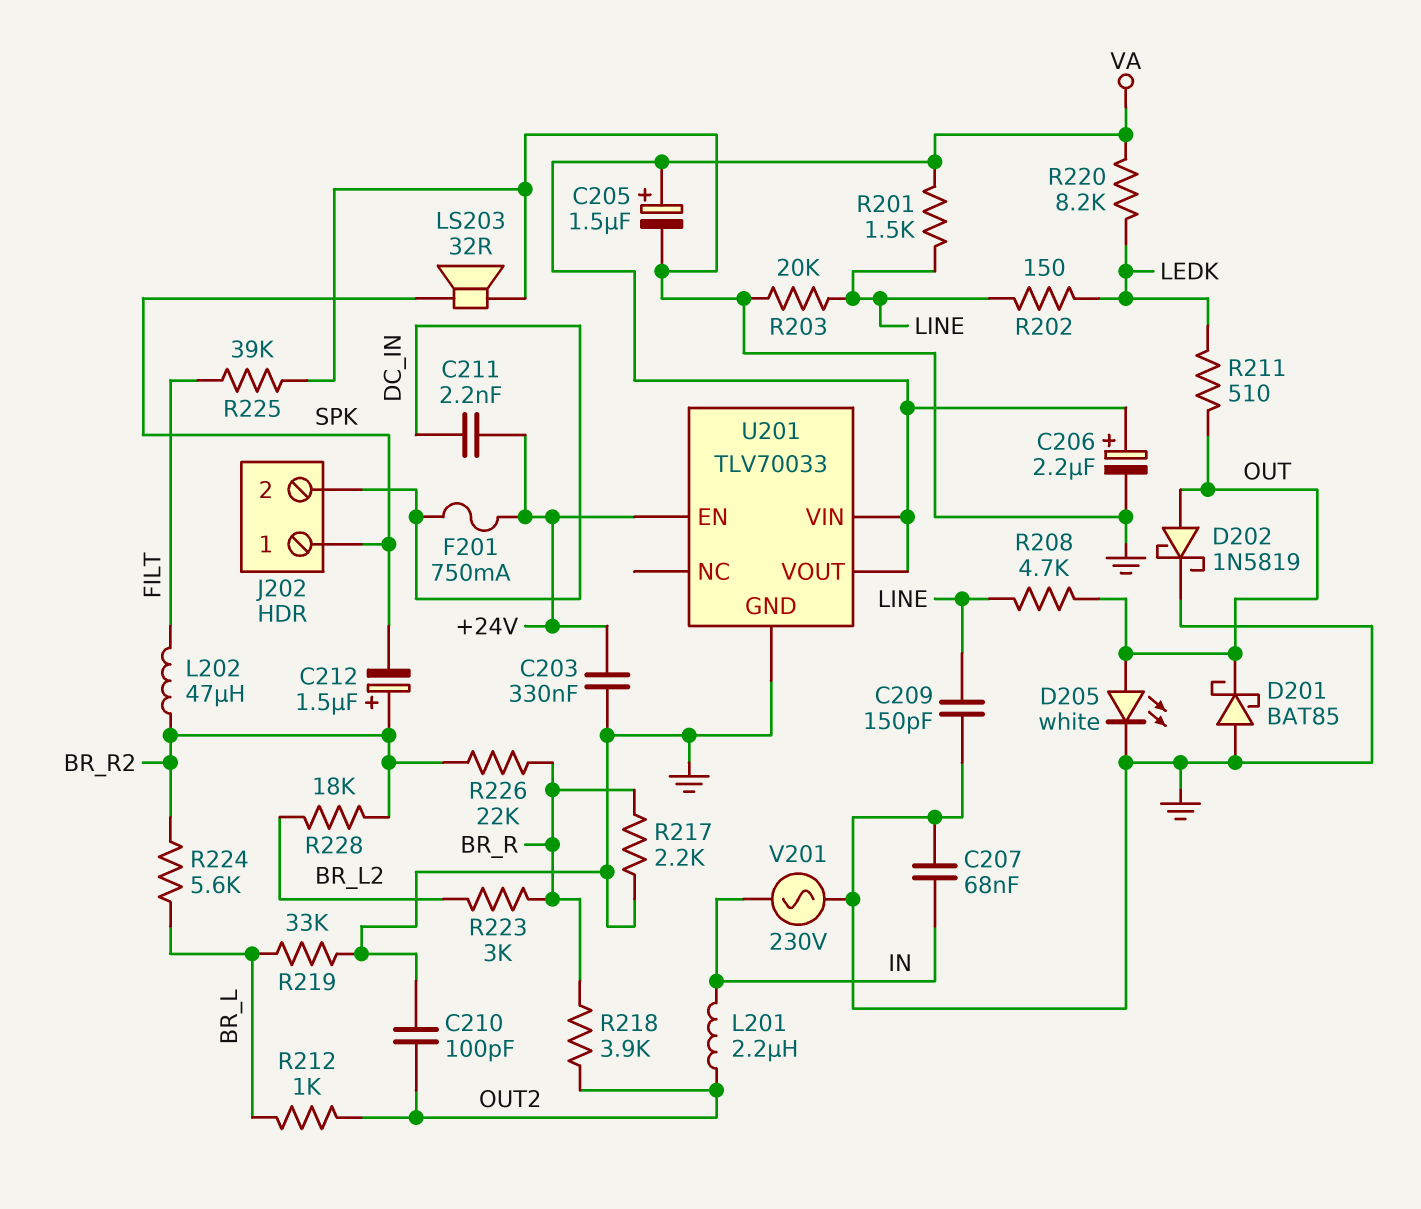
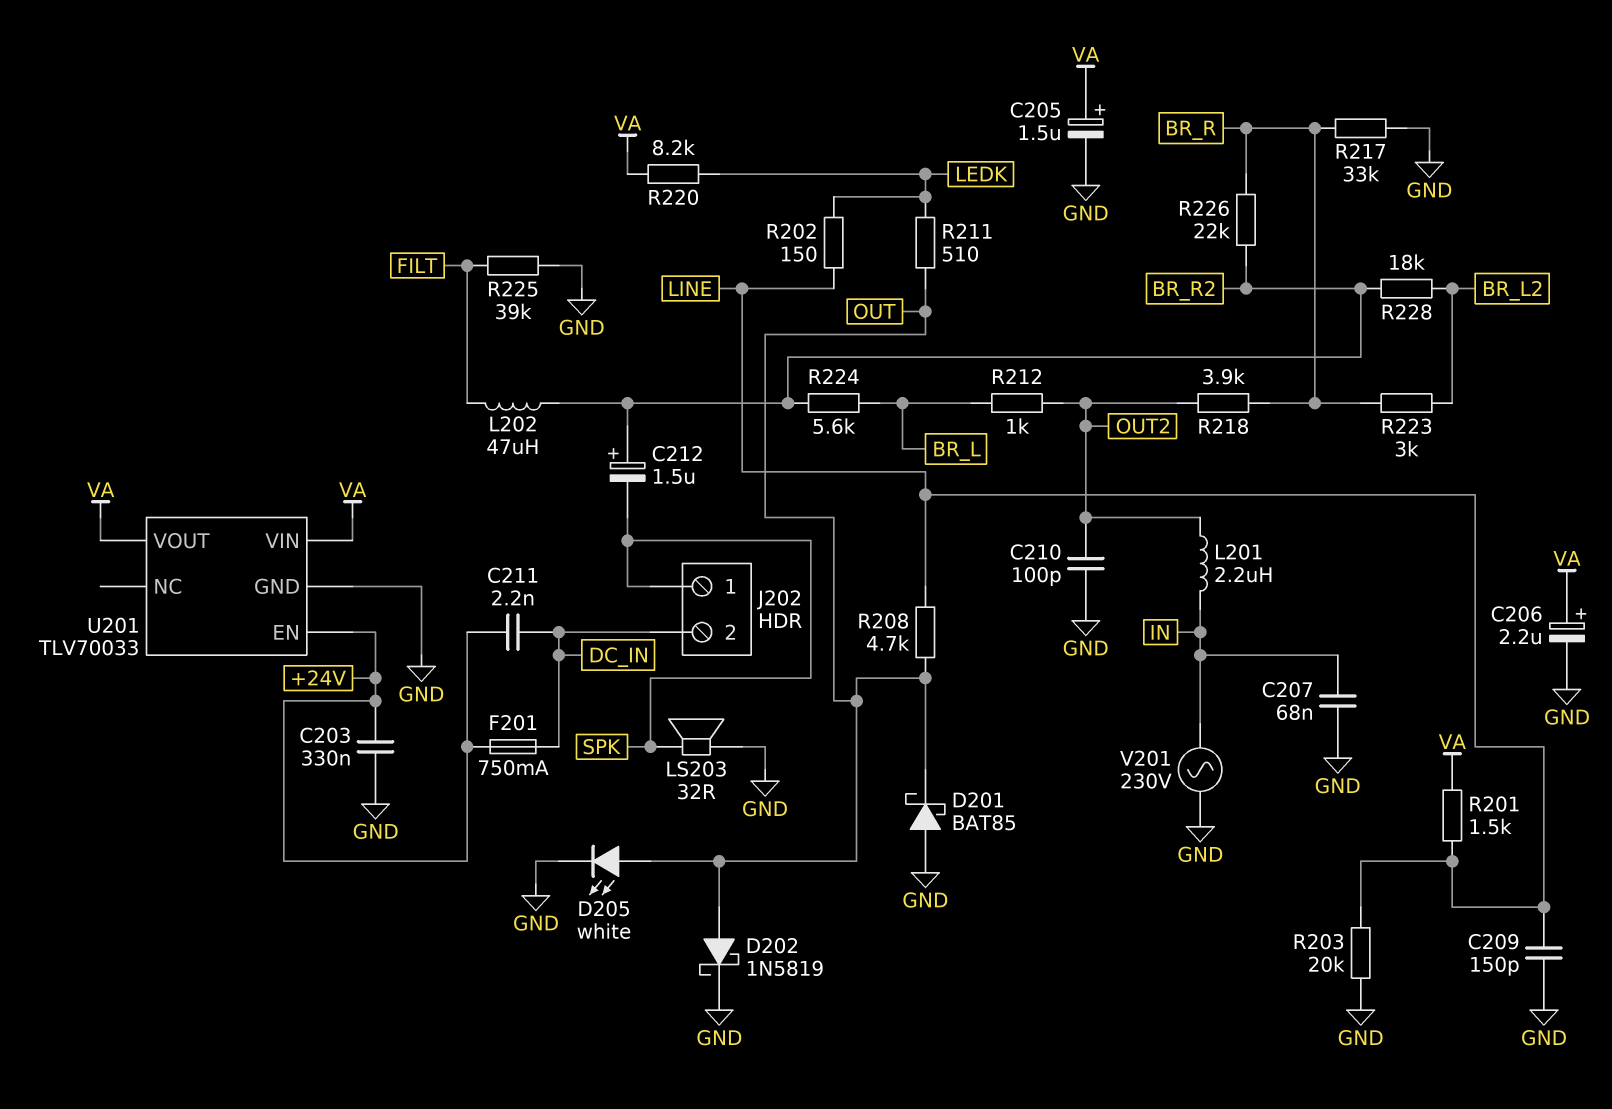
R217: 2.2k (BR_R, GND) -> 33k (BR_R, GND)
R219: 33k (BR_L, GND) -> none

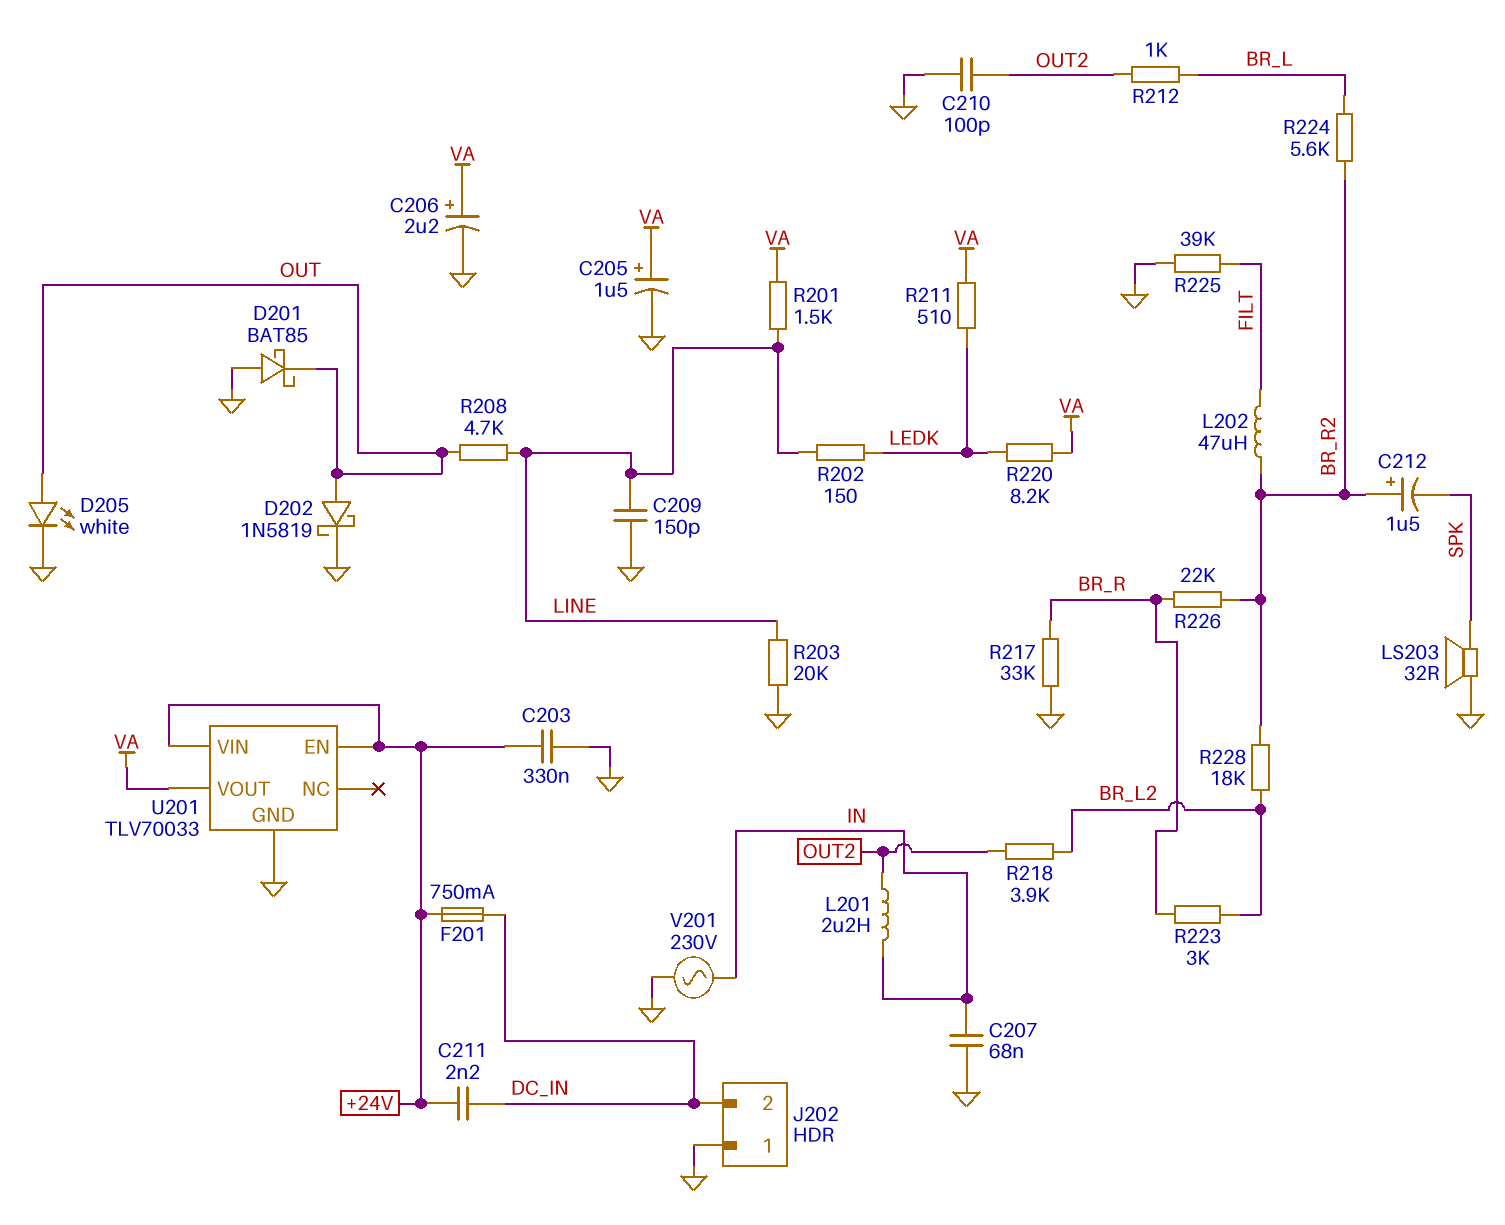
J202 pin 1: SPK -> GND
R211: 510 (LEDK, OUT) -> 510 (LEDK, VA)
R218: 3.9k (BR_R, OUT2) -> 3.9k (BR_L2, OUT2)
U201 pin VIN: VA -> +24V

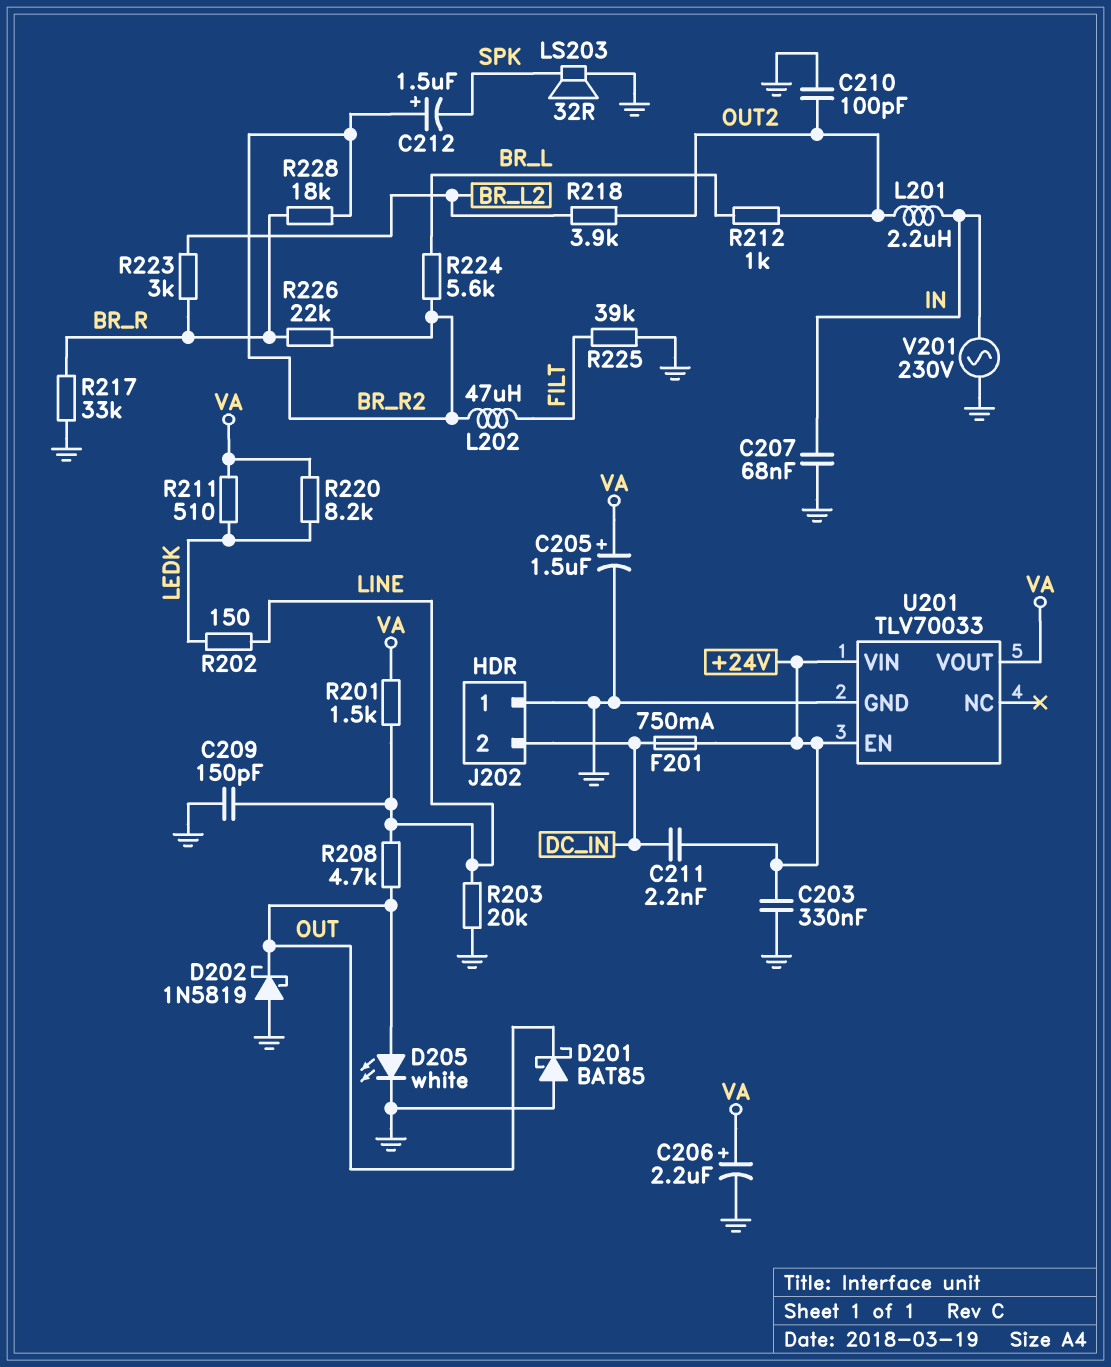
D202: schottky 1N5819 (A OUT, K GND) -> schottky 1N5819 (A GND, K OUT)
R228: 18k (BR_L2, BR_R2) -> 18k (BR_R, BR_R2)

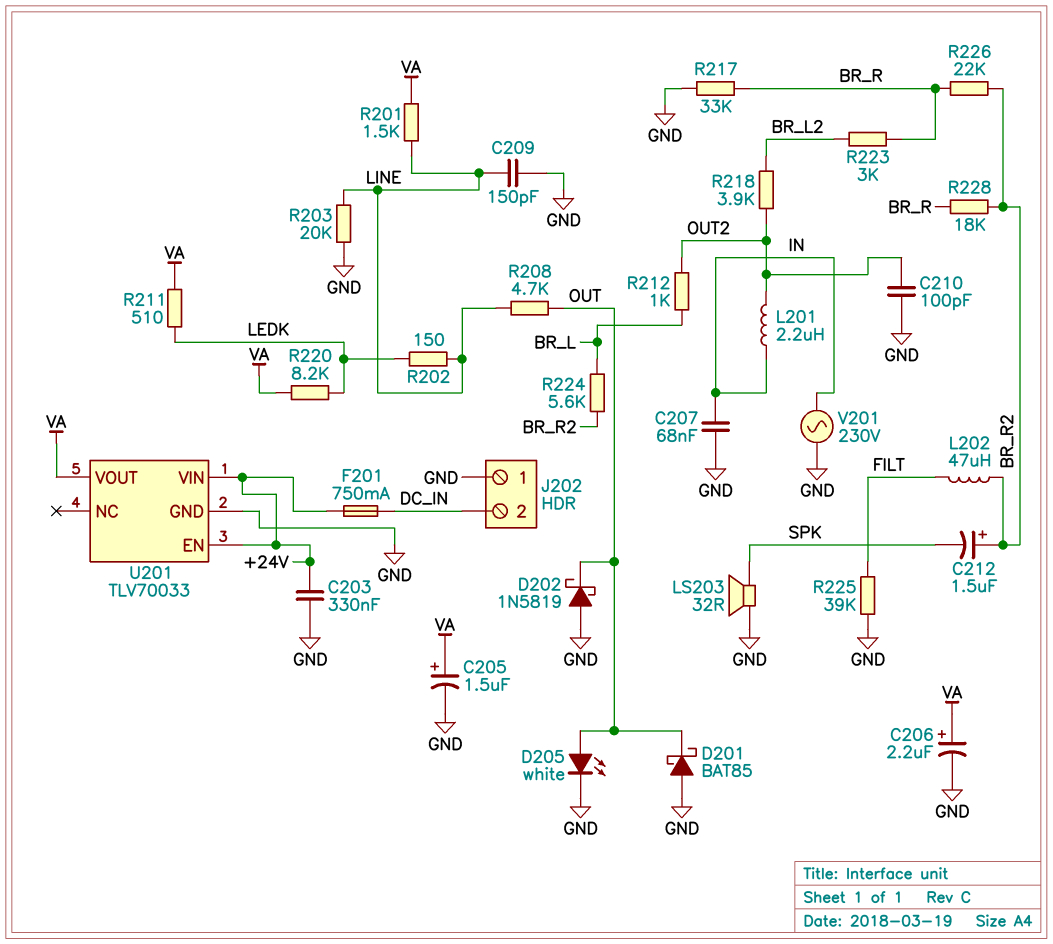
C211: 2.2nF (+24V, DC_IN) -> none

